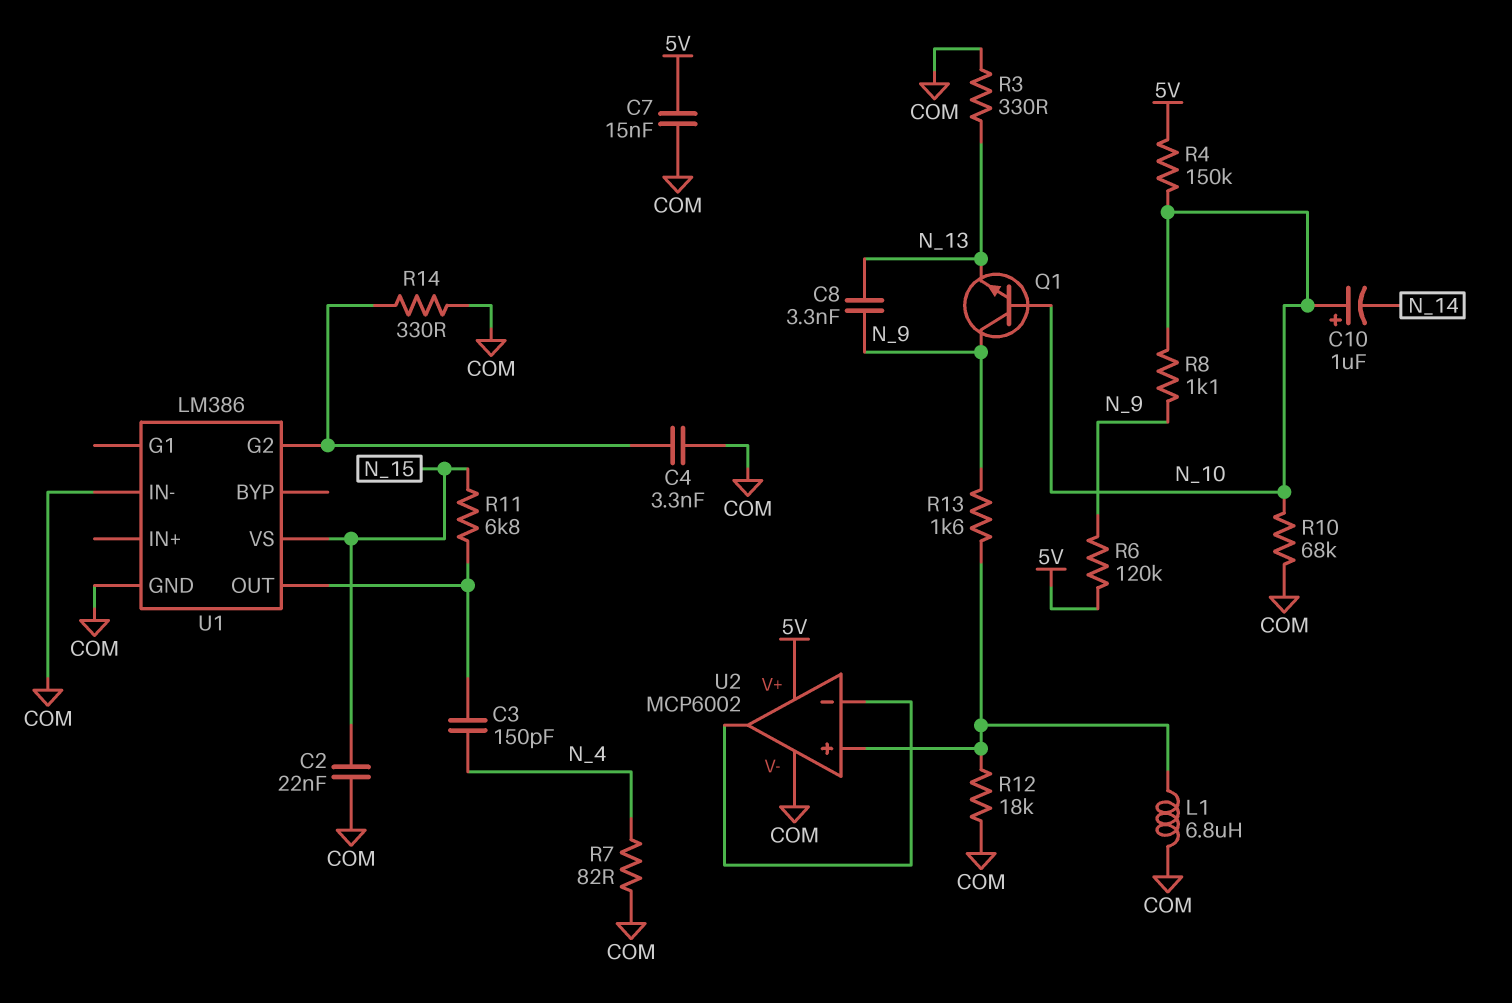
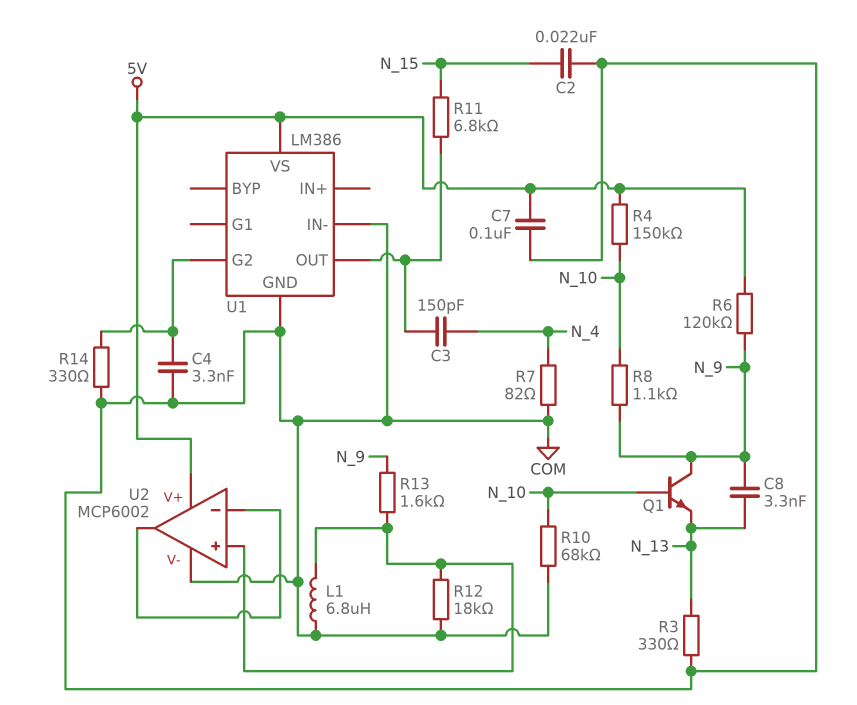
C7: 15nF (5V, COM) -> 100nF (5V, COM)
C10: 1uF (plus N_10, minus N_14) -> none
U1 pin VS: N_15 -> 5V

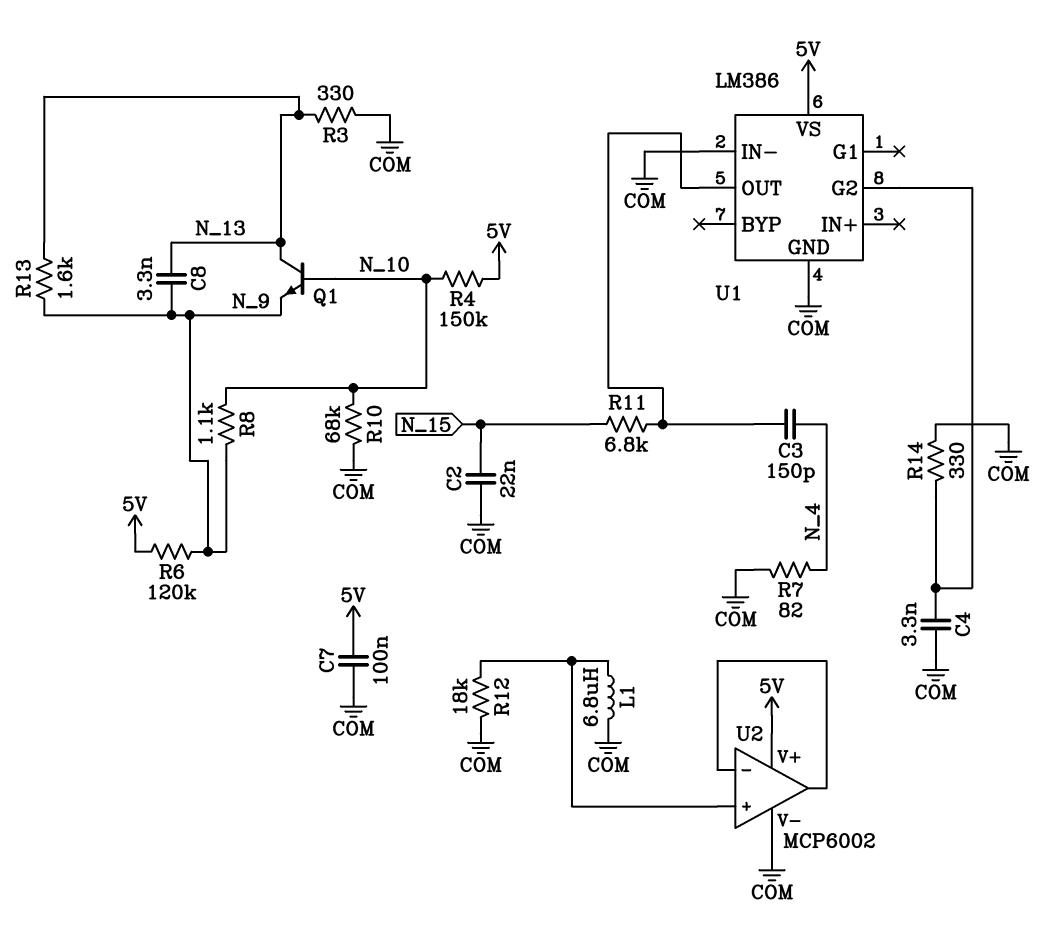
Q1: NPN (B N_10, C N_9, E N_13) -> NPN (B N_10, C N_13, E N_9)
R13: 1.6k (N_9, U2/in+) -> 1.6k (N_9, N_13)

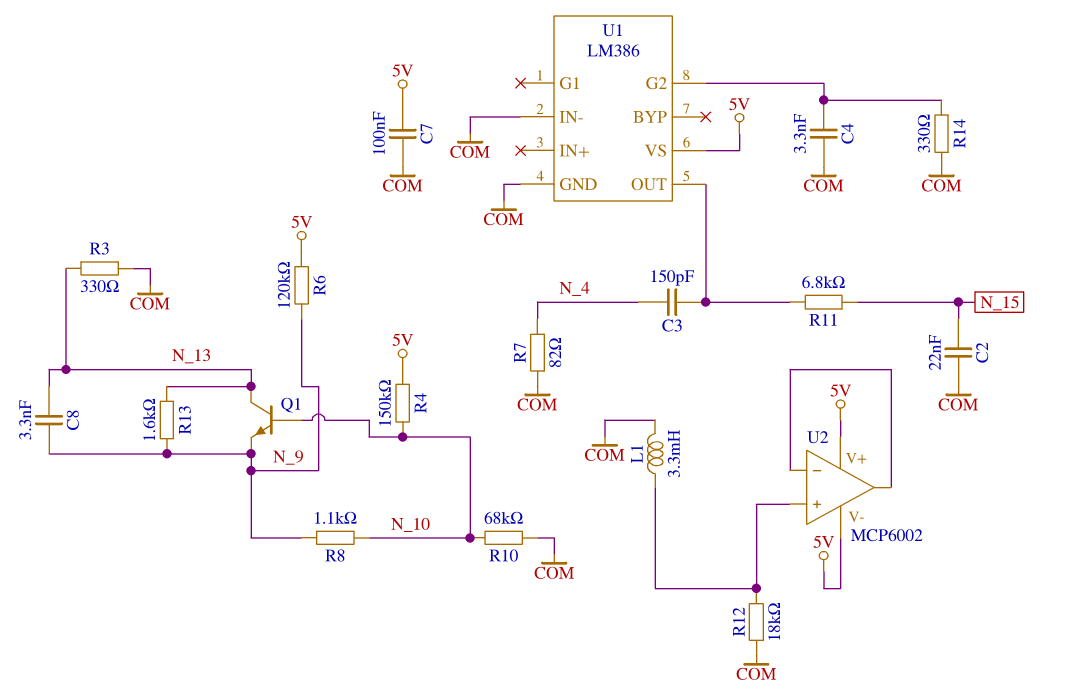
L1: 6.8uH (COM, U2/in+) -> 3.3mH (COM, U2/in+)
U2 pin V-: COM -> 5V

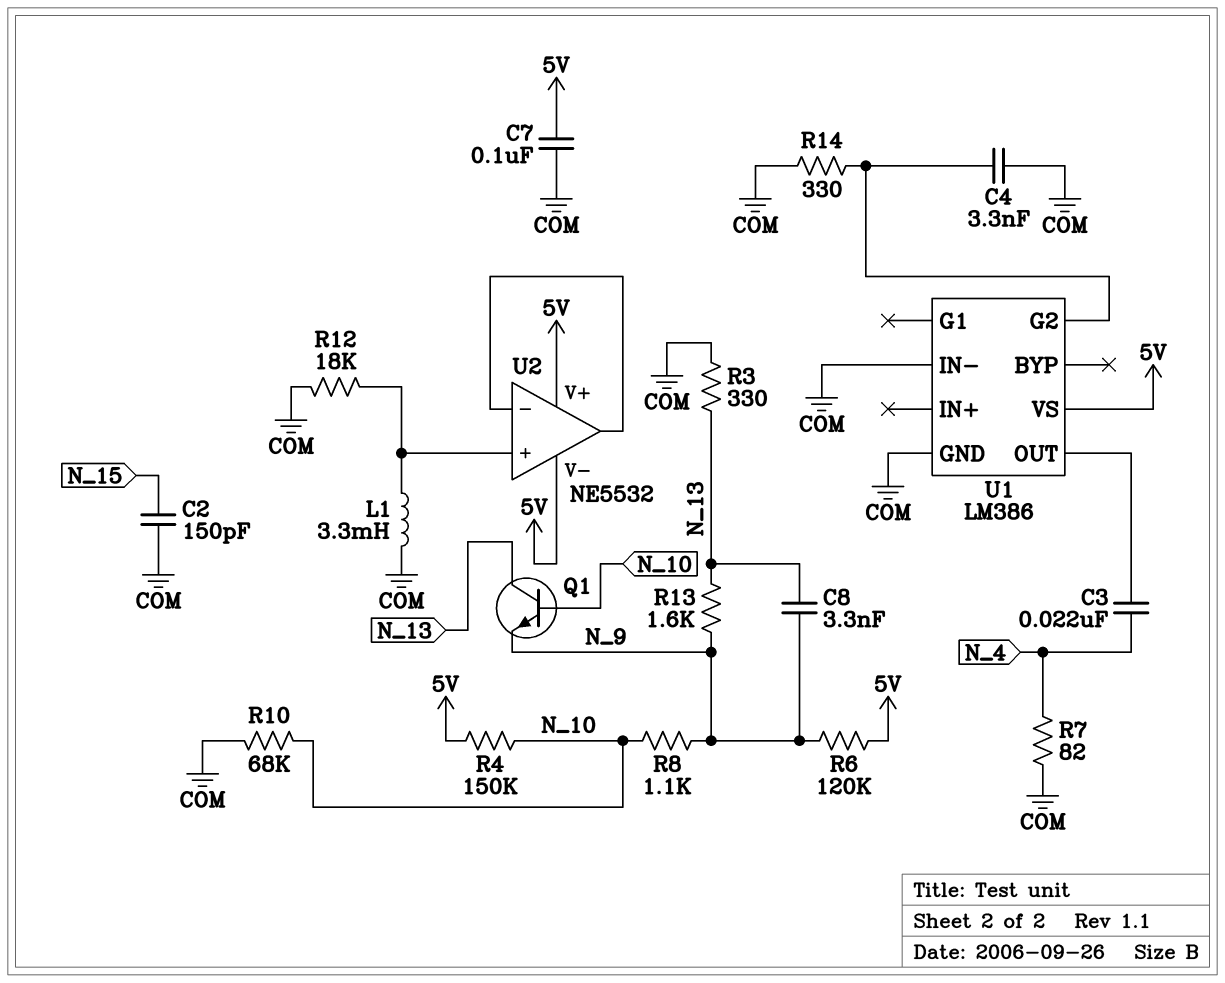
C2: 22nF (COM, N_15) -> 150pF (COM, N_15)
C3: 150pF (N_4, U1/OUT) -> 22nF (N_4, U1/OUT)
R11: 6.8k (N_15, U1/OUT) -> none
U2: MCP6002 -> NE5532

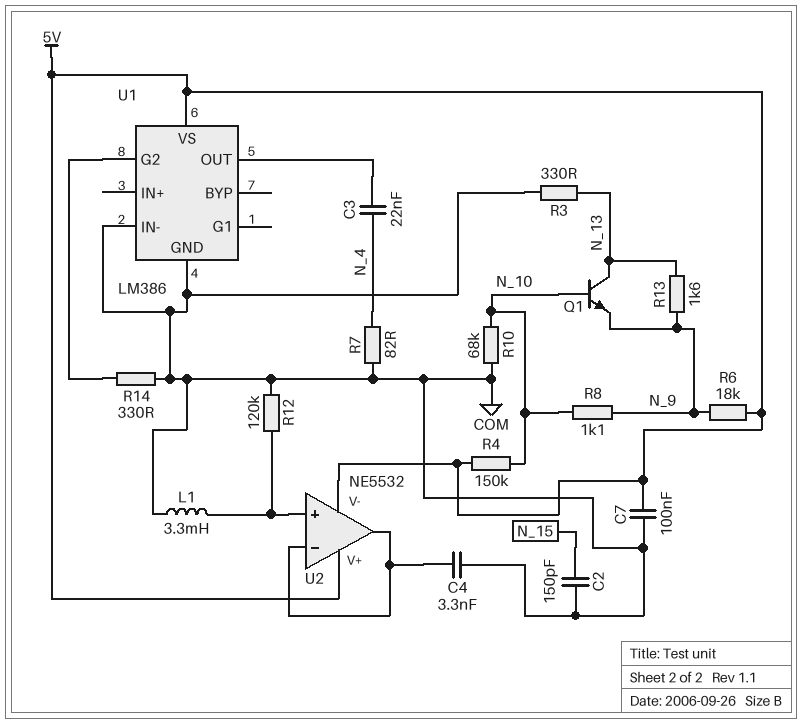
C4: 3.3nF (COM, U1/G2) -> 3.3nF (COM, U2/in-)
C8: 3.3nF (N_9, N_13) -> none
R6: 120k (5V, N_9) -> 18k (5V, N_9)
R12: 18k (COM, U2/in+) -> 120k (COM, U2/in+)

